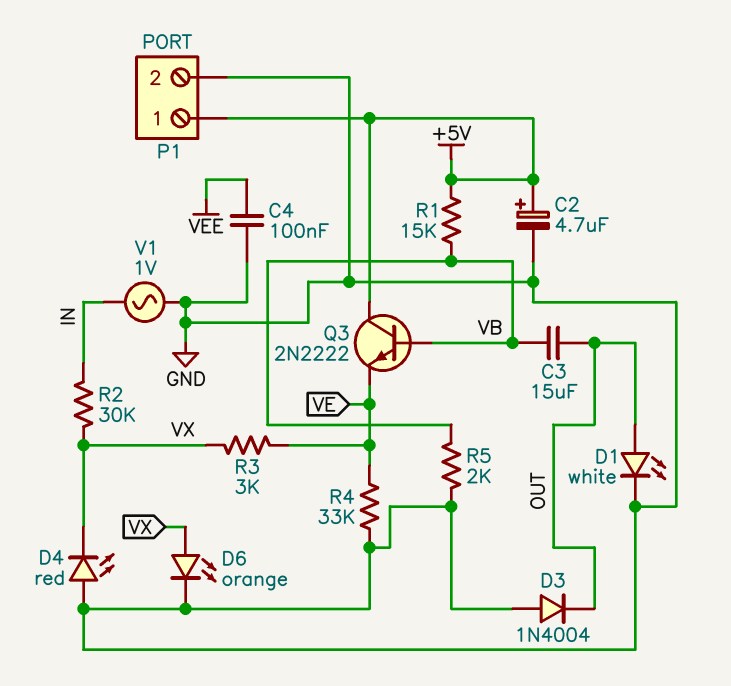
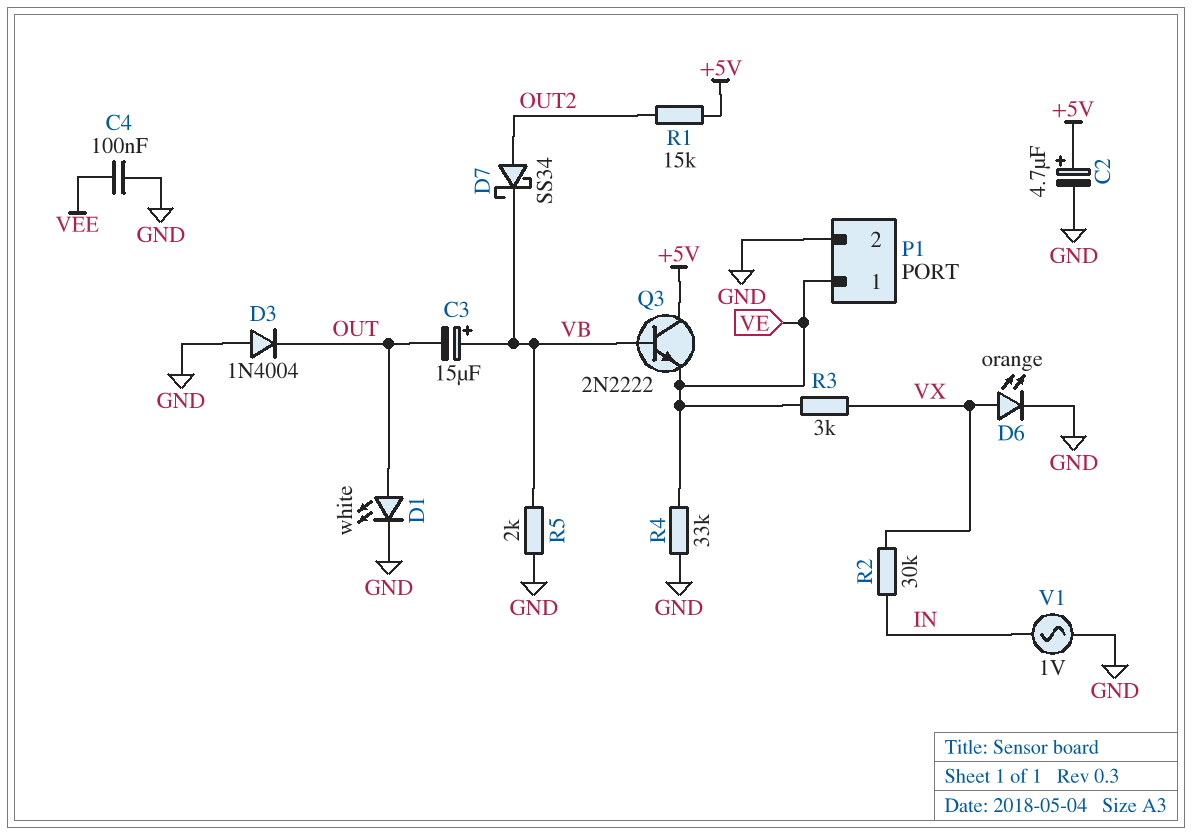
C3: 15uF (OUT, VB) -> 15uF (plus VB, minus OUT)
D4: LED red (A GND, K VX) -> none
D7: none -> schottky SS34 (A OUT2, K VB)
P1 pin 1: +5V -> VE
R1: 15k (+5V, VB) -> 15k (+5V, OUT2)

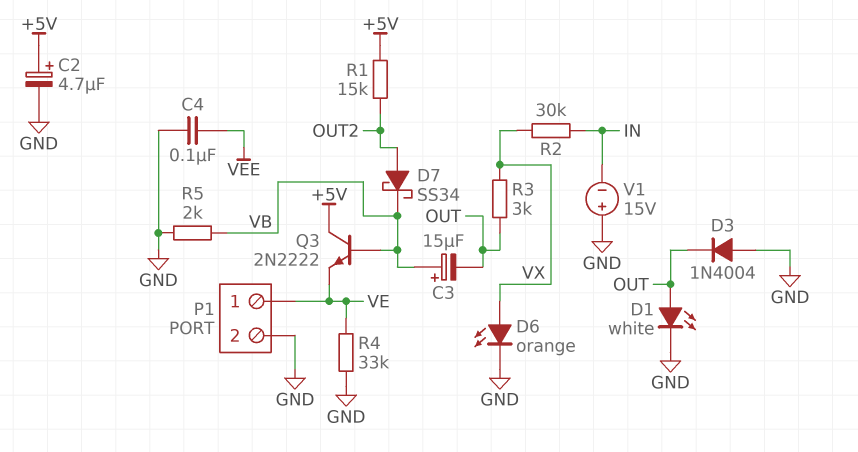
R3: 3k (VE, VX) -> 3k (OUT, VX)
V1: AC 1V (GND, IN) -> 15V (plus GND, minus IN)

